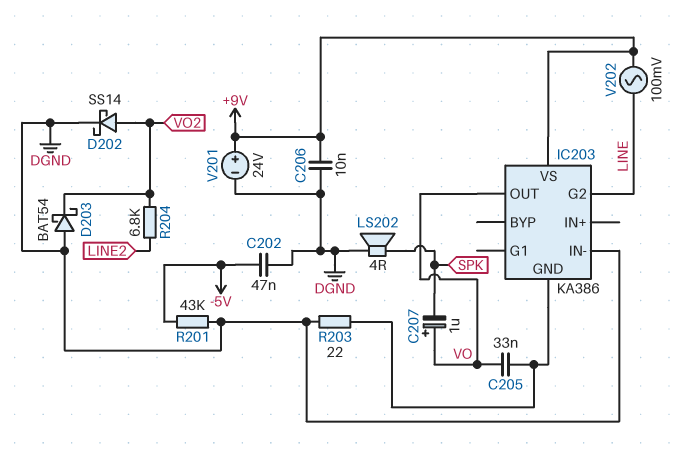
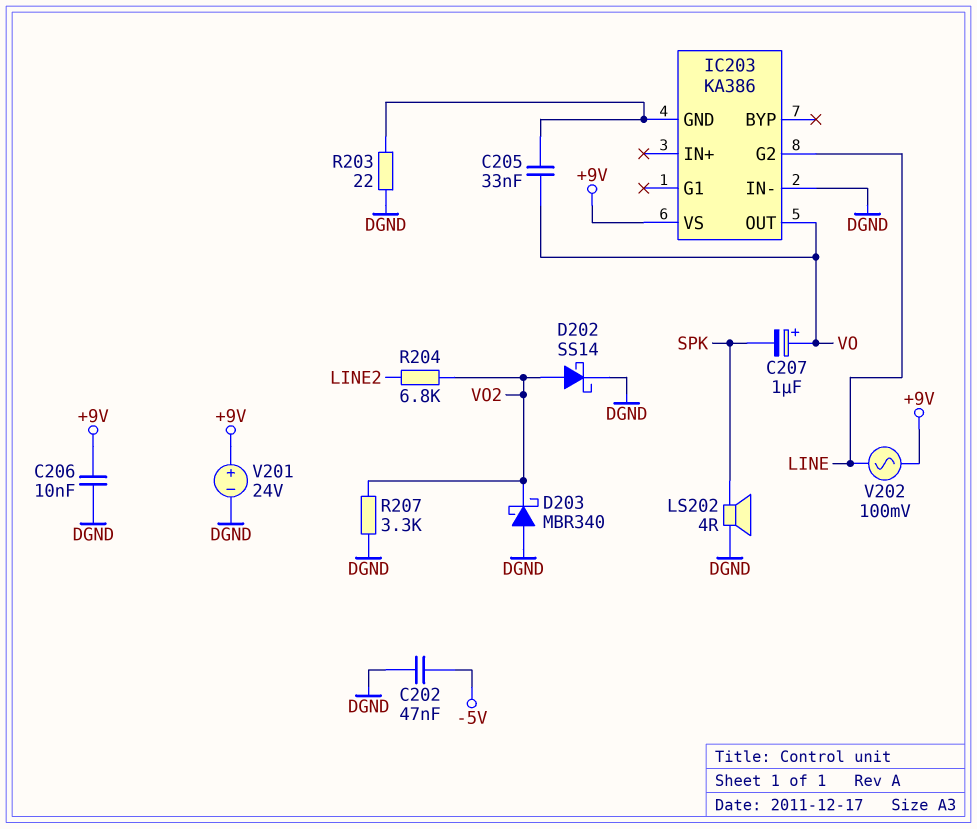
D203: schottky BAT54 (A DGND, K VO2) -> schottky MBR340 (A DGND, K VO2)
R201: 43k (-5V, DGND) -> none
R207: none -> 3.3k (DGND, VO2)

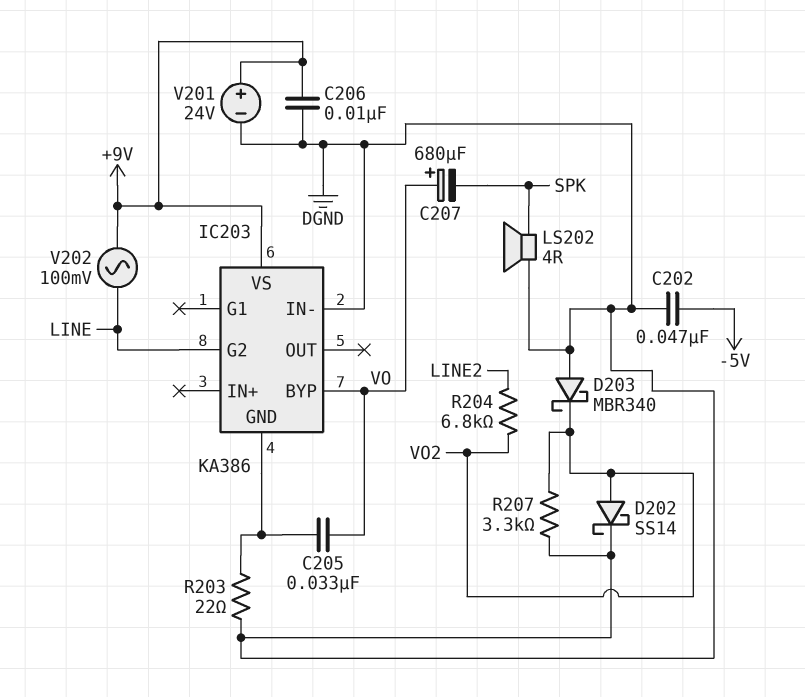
C207: 1uF (plus VO, minus SPK) -> 680uF (plus VO, minus SPK)
IC203 pin BYP: none -> VO
IC203 pin OUT: VO -> none

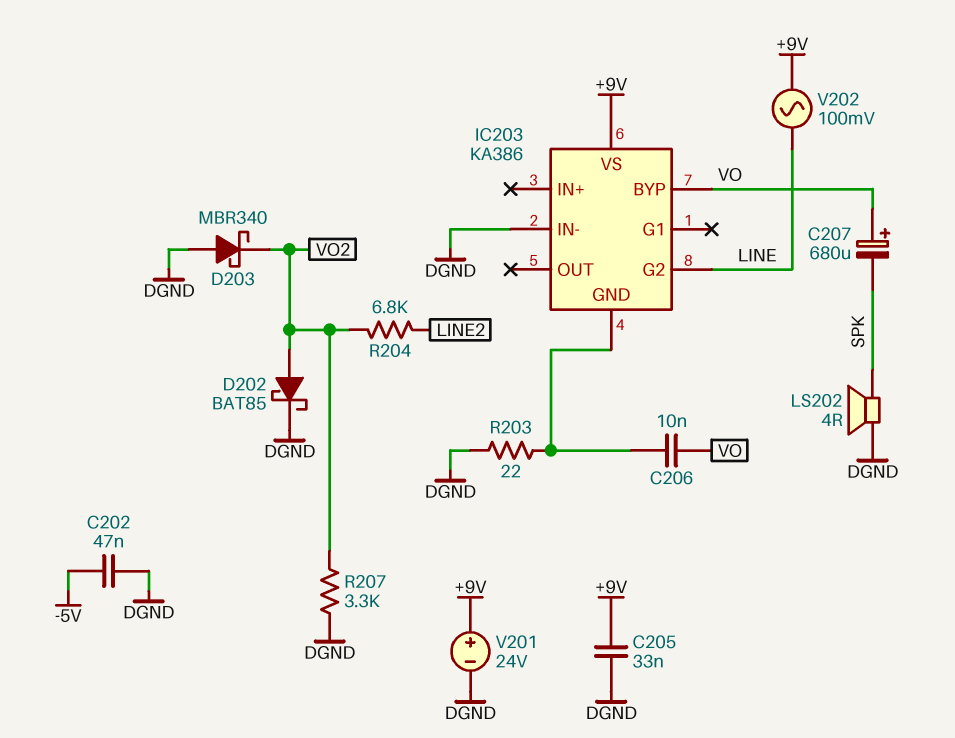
C205: 33nF (IC203/GND, VO) -> 33nF (+9V, DGND)
C206: 10nF (+9V, DGND) -> 10nF (IC203/GND, VO)
D202: schottky SS14 (A VO2, K DGND) -> schottky BAT85 (A VO2, K DGND)

